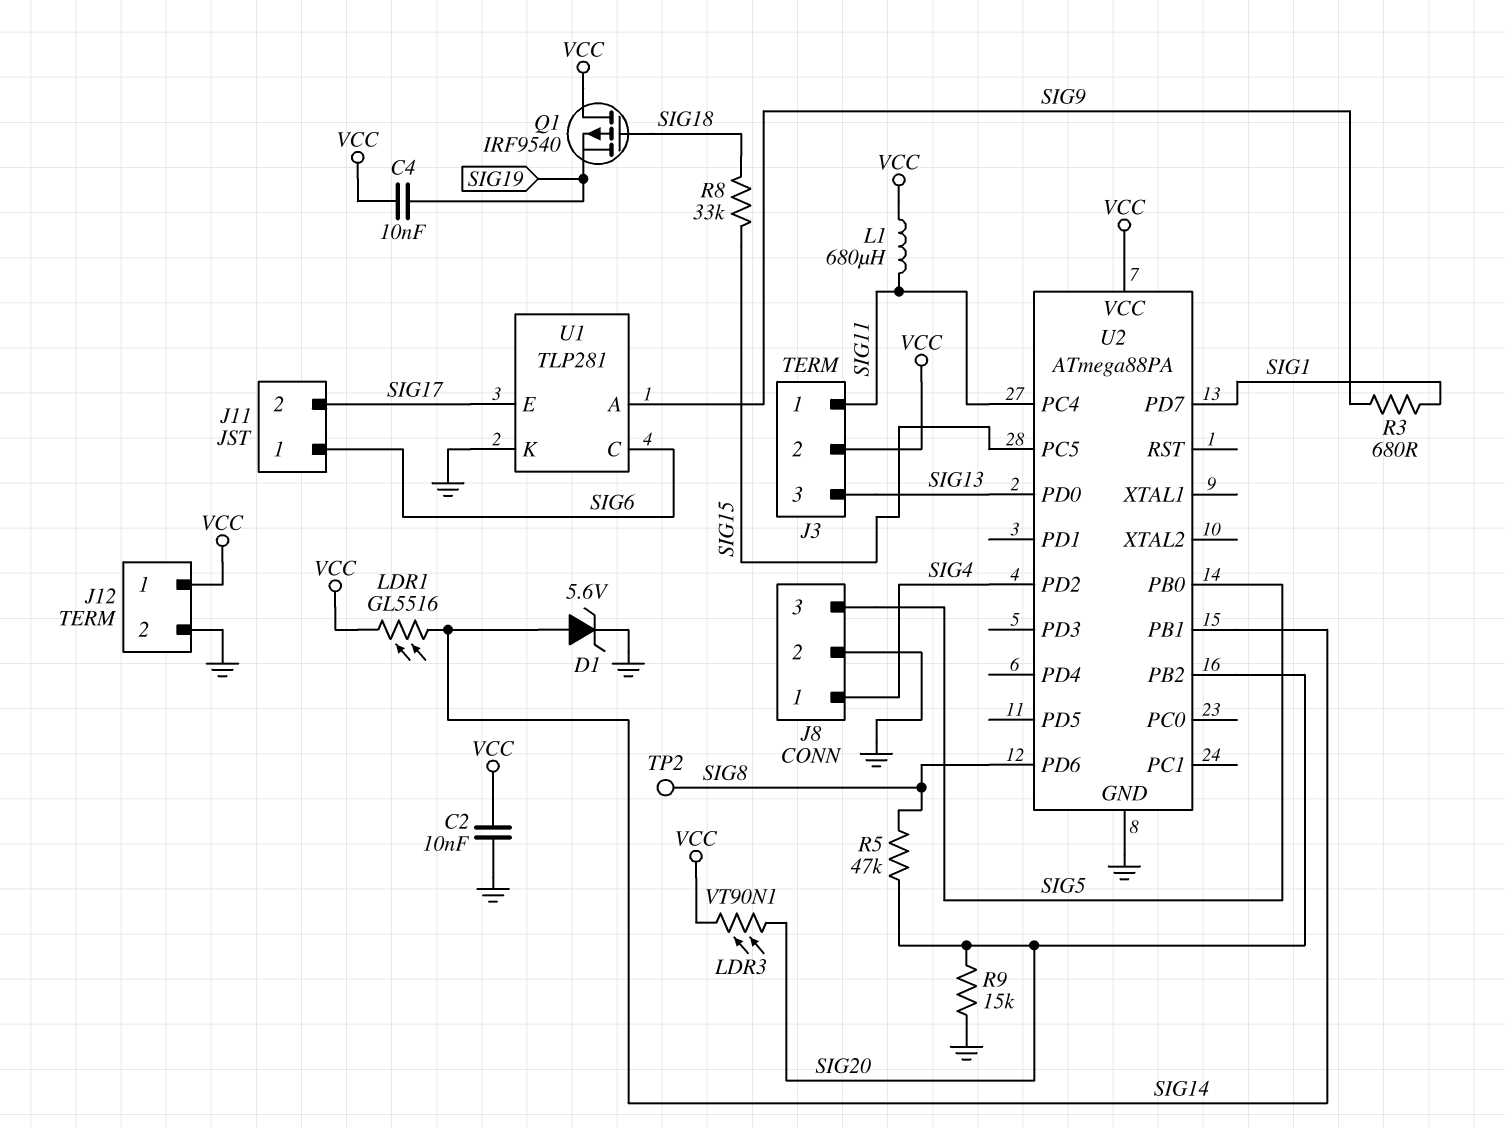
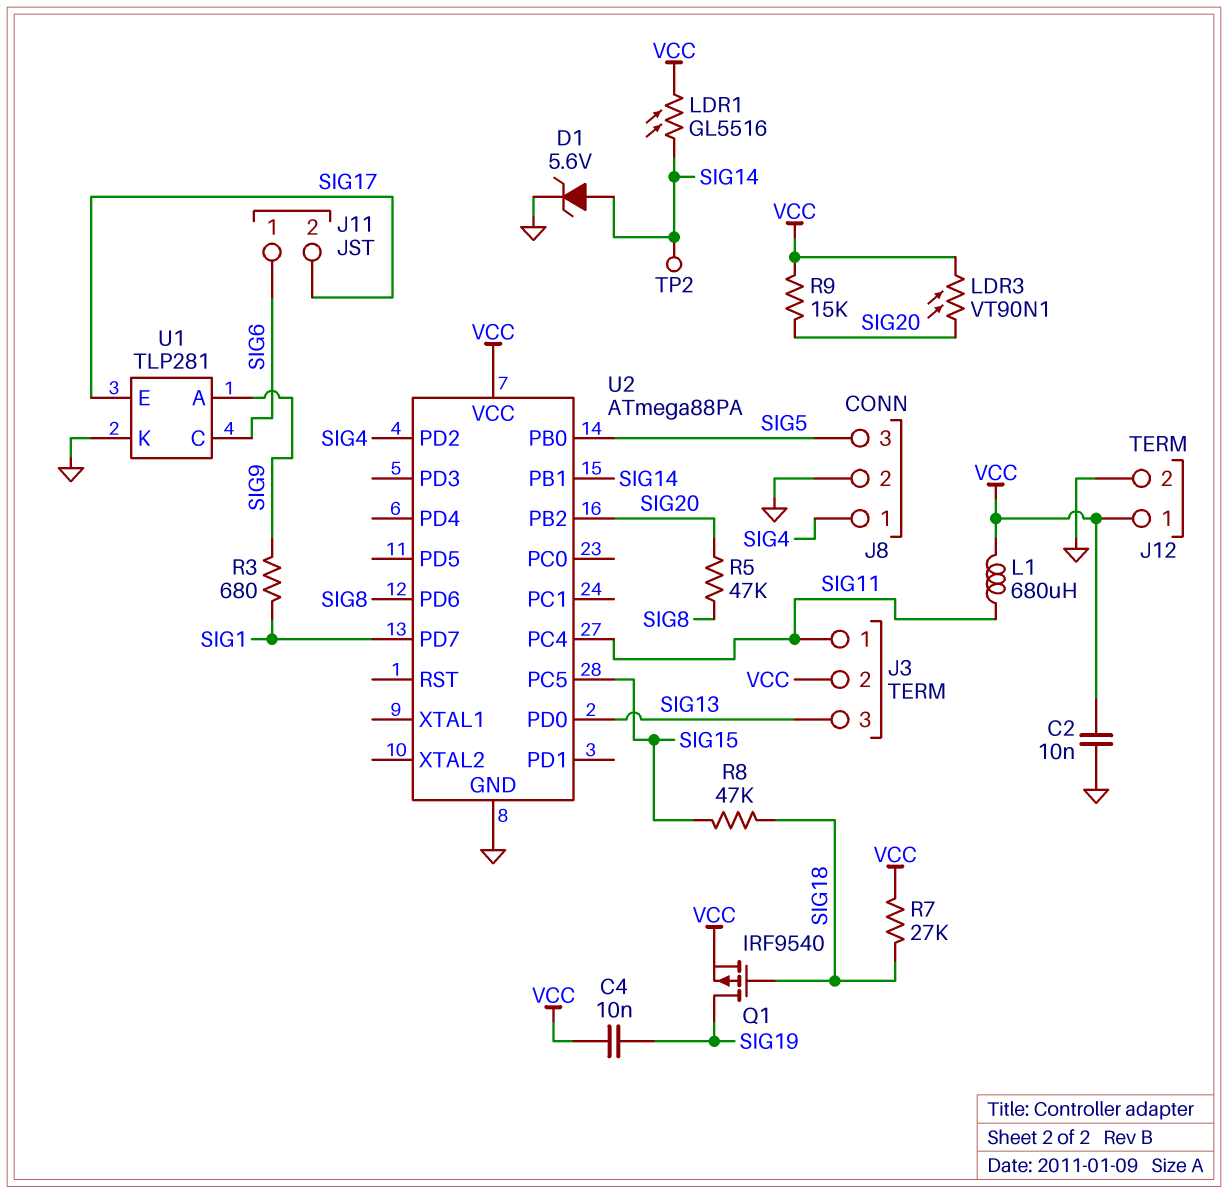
Q1: PMOS IRF9540 (G SIG18, D VCC, S SIG19) -> PMOS IRF9540 (G SIG18, D SIG19, S VCC)
R7: none -> 27k (SIG18, VCC)
R8: 33k (SIG15, SIG18) -> 47k (SIG15, SIG18)
R9: 15k (GND, SIG20) -> 15k (SIG20, VCC)
TP2: test point (SIG8) -> test point (SIG14)

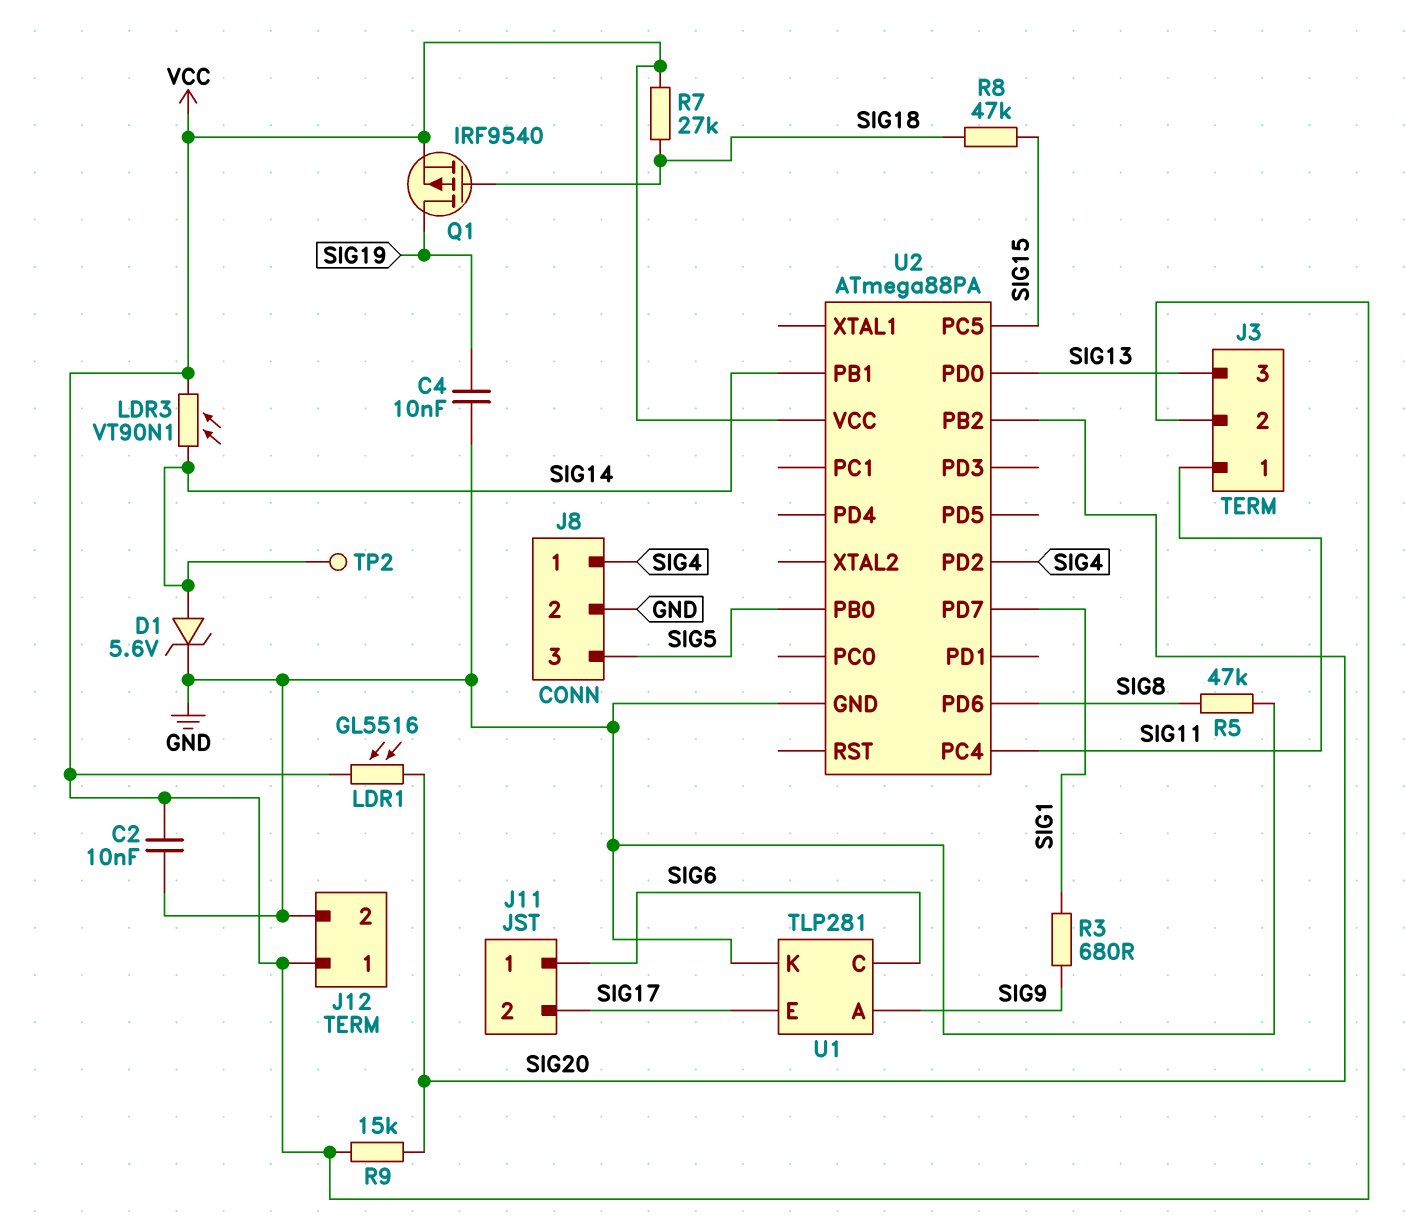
C4: 10nF (SIG19, VCC) -> 10nF (GND, SIG19)
L1: 680uH (SIG11, VCC) -> none
LDR1: GL5516 (SIG14, VCC) -> GL5516 (SIG20, VCC)
LDR3: VT90N1 (SIG20, VCC) -> VT90N1 (SIG14, VCC)
R5: 47k (SIG8, SIG20) -> 47k (GND, SIG8)

